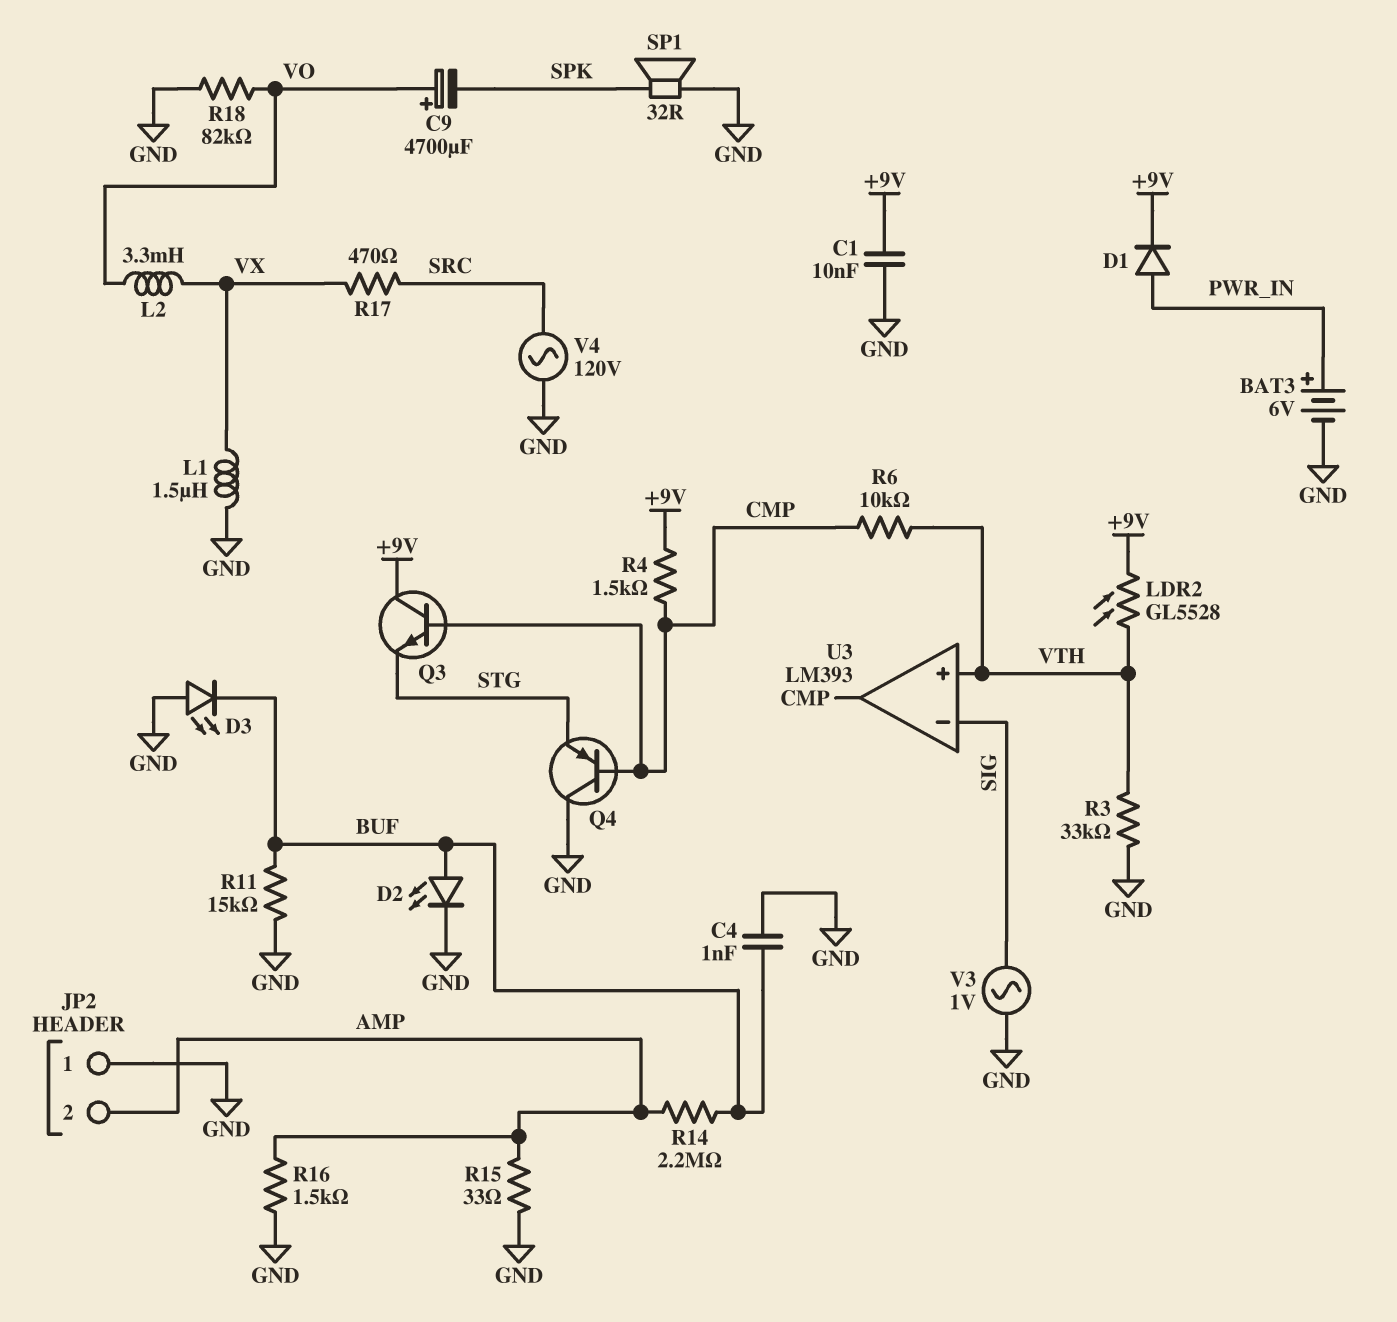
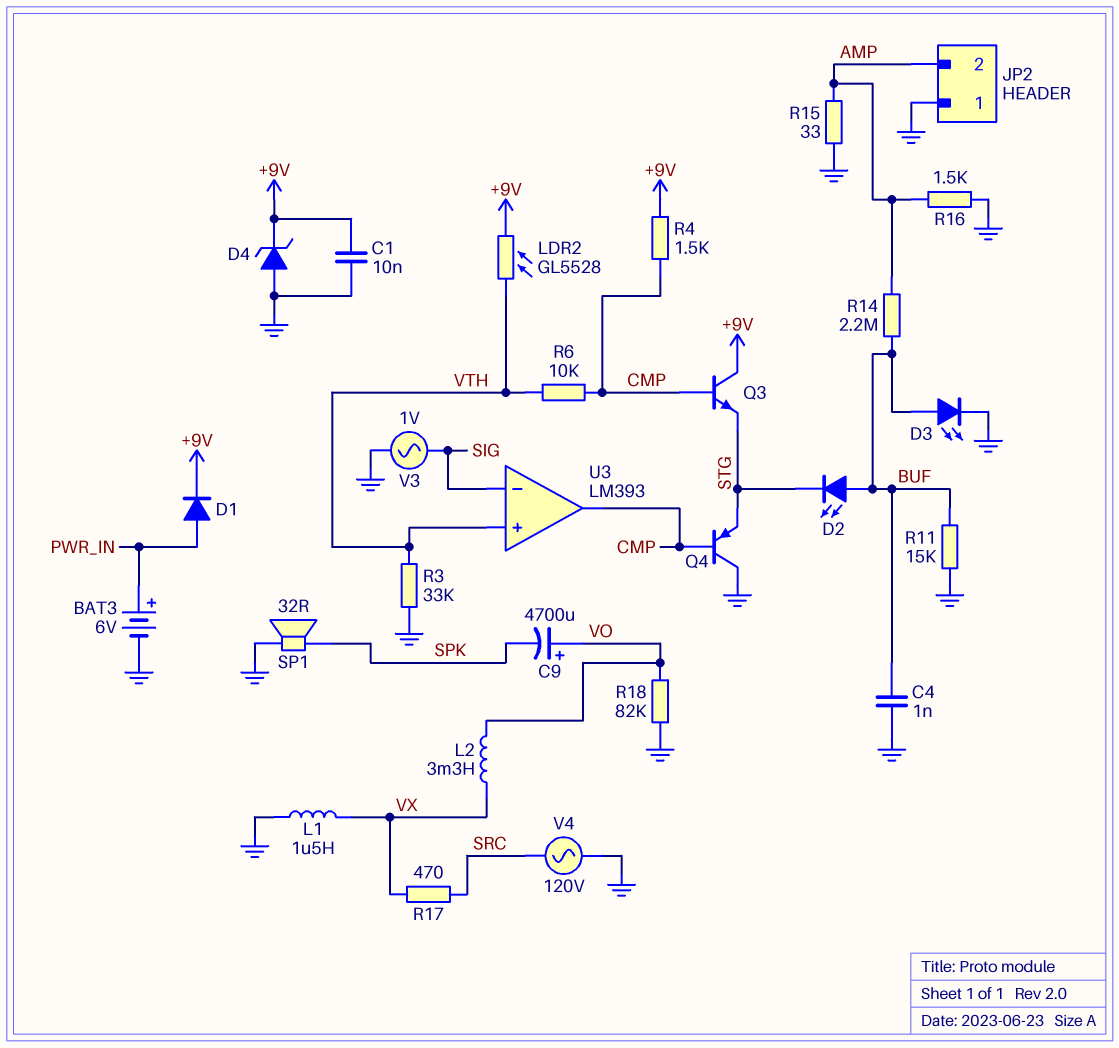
D2: LED (A BUF, K GND) -> LED (A BUF, K STG)
D3: LED (A GND, K BUF) -> LED (A BUF, K GND)
D4: none -> zener (A GND, K +9V)

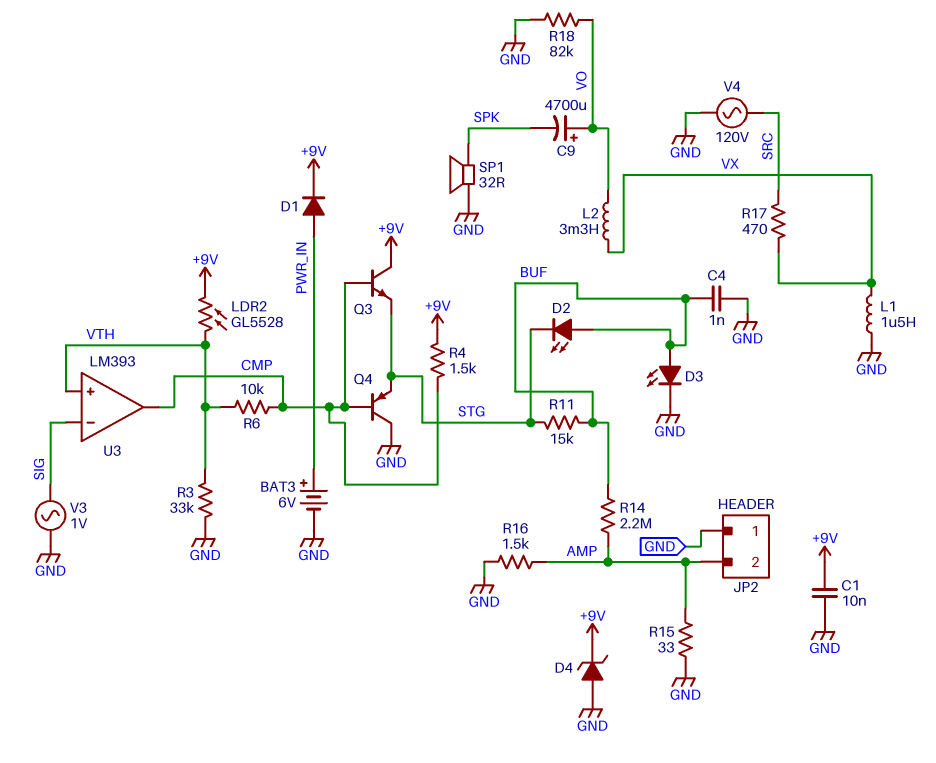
R11: 15k (BUF, GND) -> 15k (BUF, STG)

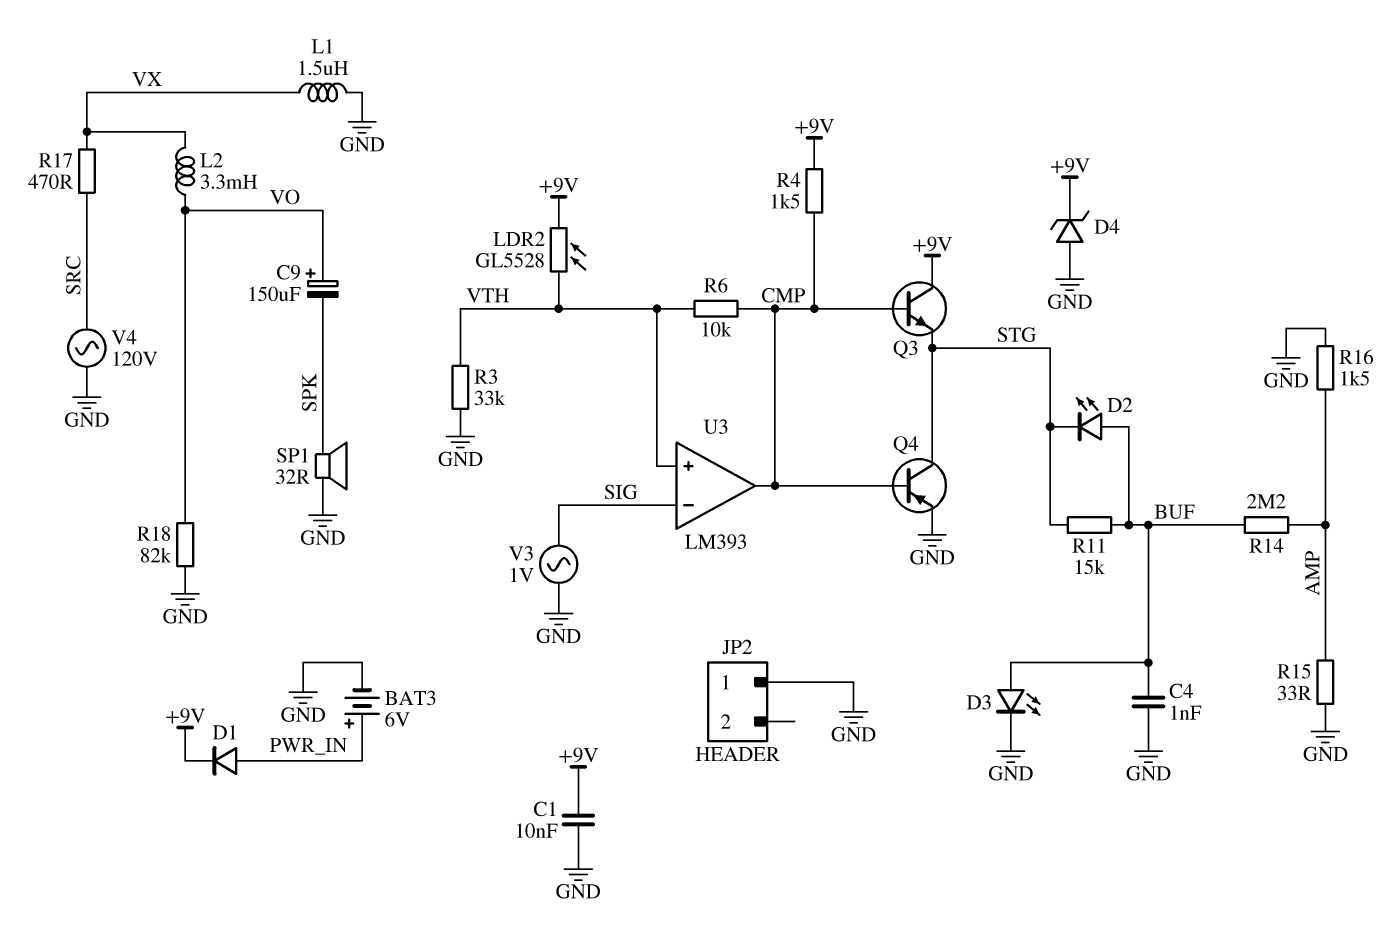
C9: 4700uF (plus VO, minus SPK) -> 150uF (plus VO, minus SPK)
JP2 pin 2: AMP -> none
Q4: PNP (B CMP, C GND, E STG) -> PNP (B CMP, C STG, E GND)

